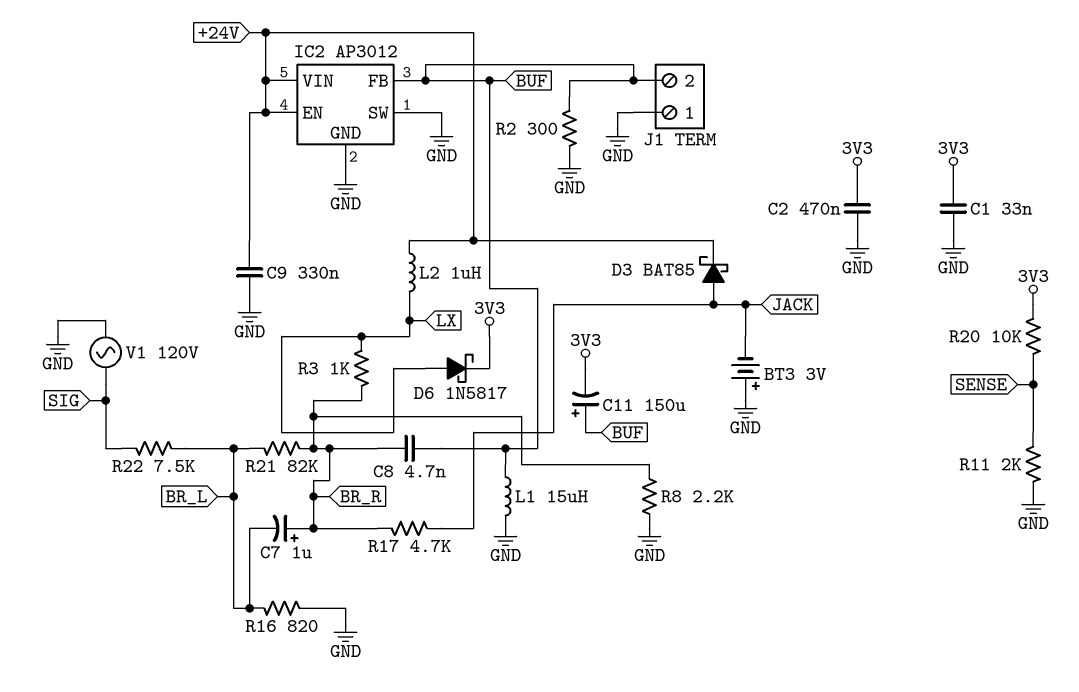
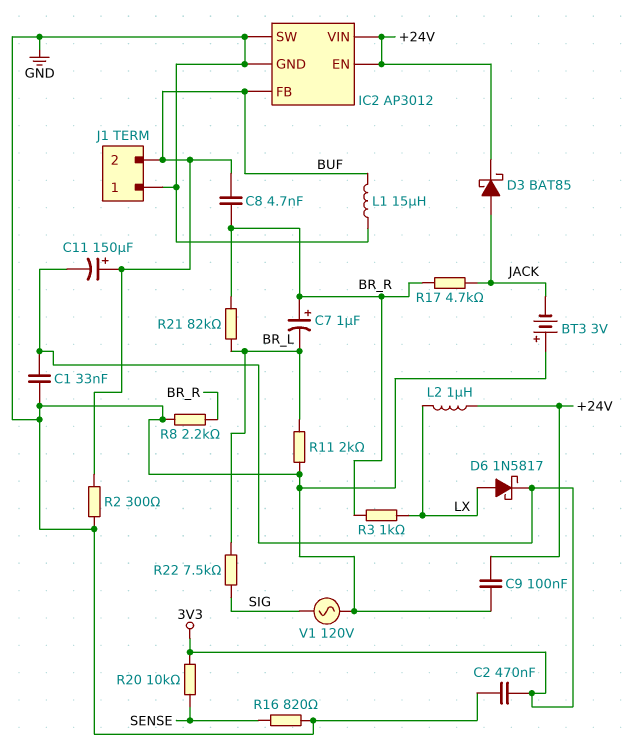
C9: 330nF (+24V, GND) -> 100nF (+24V, GND)
R11: 2k (GND, SENSE) -> 2k (BR_L, GND)
R16: 820 (BR_L, GND) -> 820 (GND, SENSE)

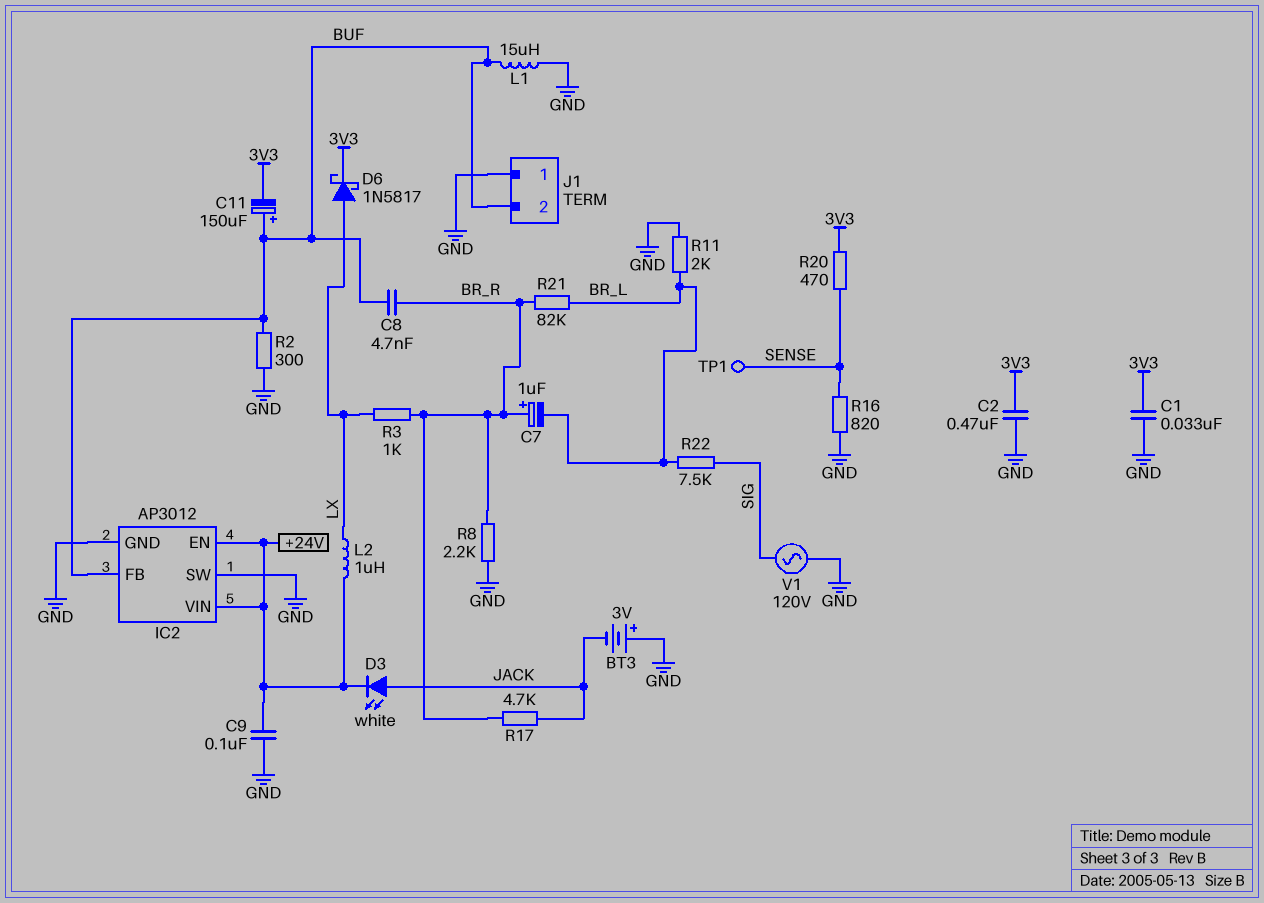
D3: schottky BAT85 (A JACK, K +24V) -> LED white (A JACK, K +24V)
R20: 10k (3V3, SENSE) -> 470 (3V3, SENSE)
TP1: none -> test point (SENSE)

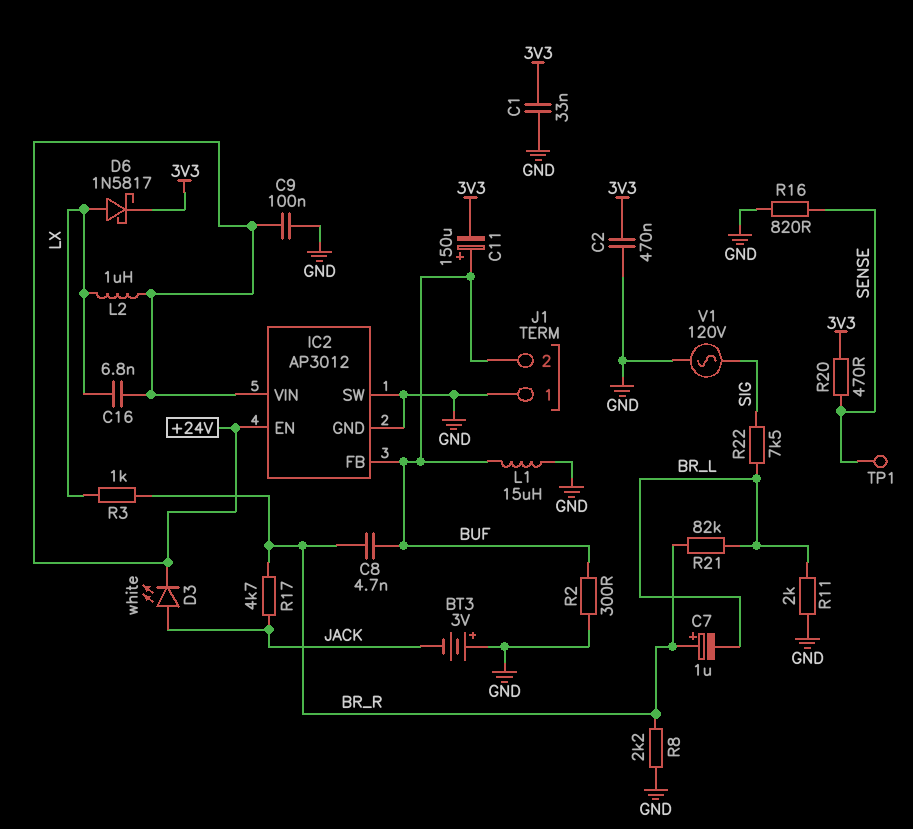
C16: none -> 6.8nF (+24V, LX)

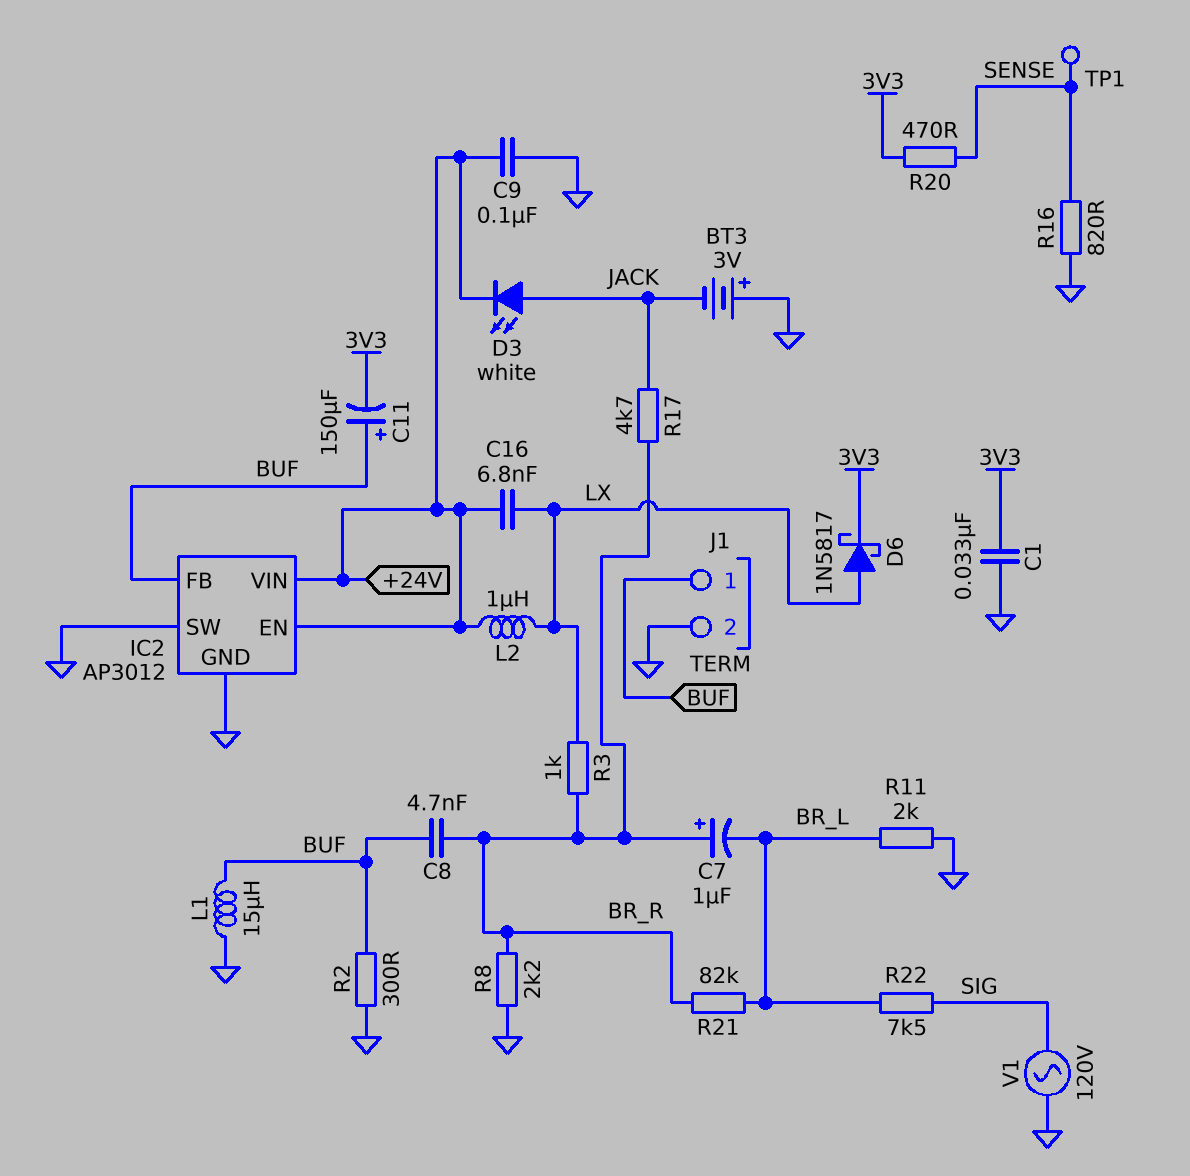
C2: 470nF (3V3, GND) -> none
J1 pin 1: GND -> BUF
J1 pin 2: BUF -> GND

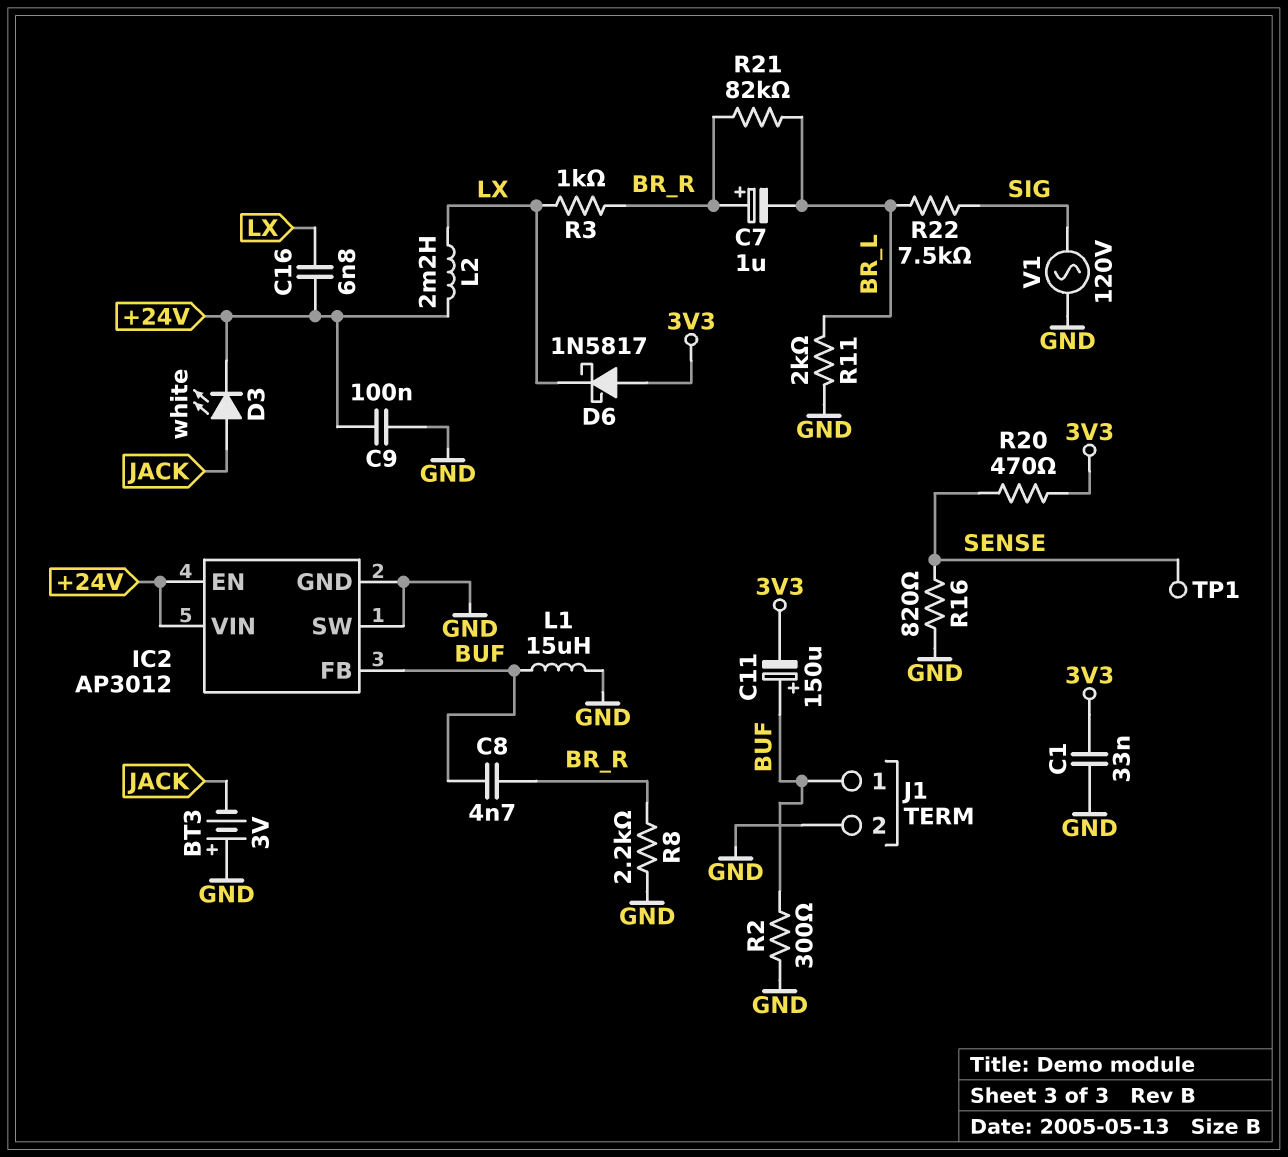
D6: schottky 1N5817 (A LX, K 3V3) -> schottky 1N5817 (A 3V3, K LX)
L2: 1uH (+24V, LX) -> 2.2mH (+24V, LX)
R17: 4.7k (BR_R, JACK) -> none

